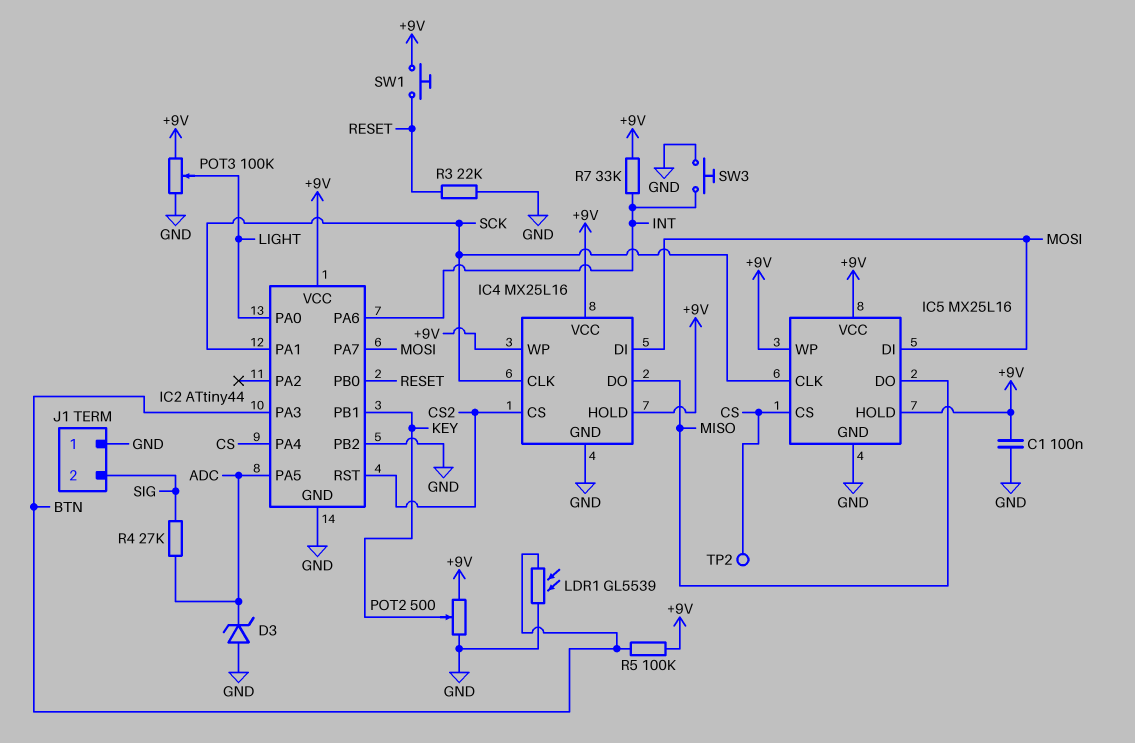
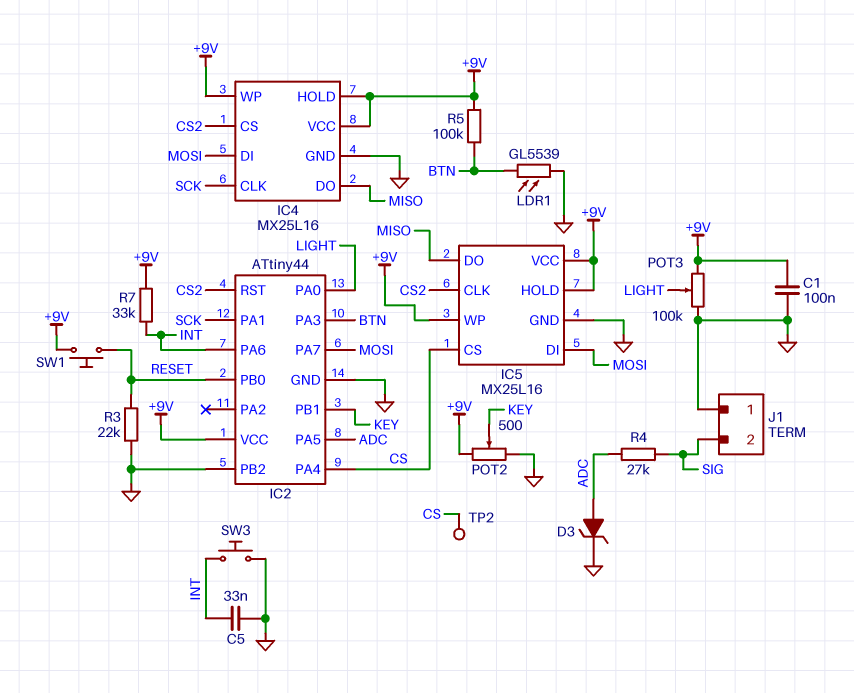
C5: none -> 33nF (GND, INT)
D3: zener (A GND, K ADC) -> zener (A ADC, K GND)
IC5 pin CLK: SCK -> CS2

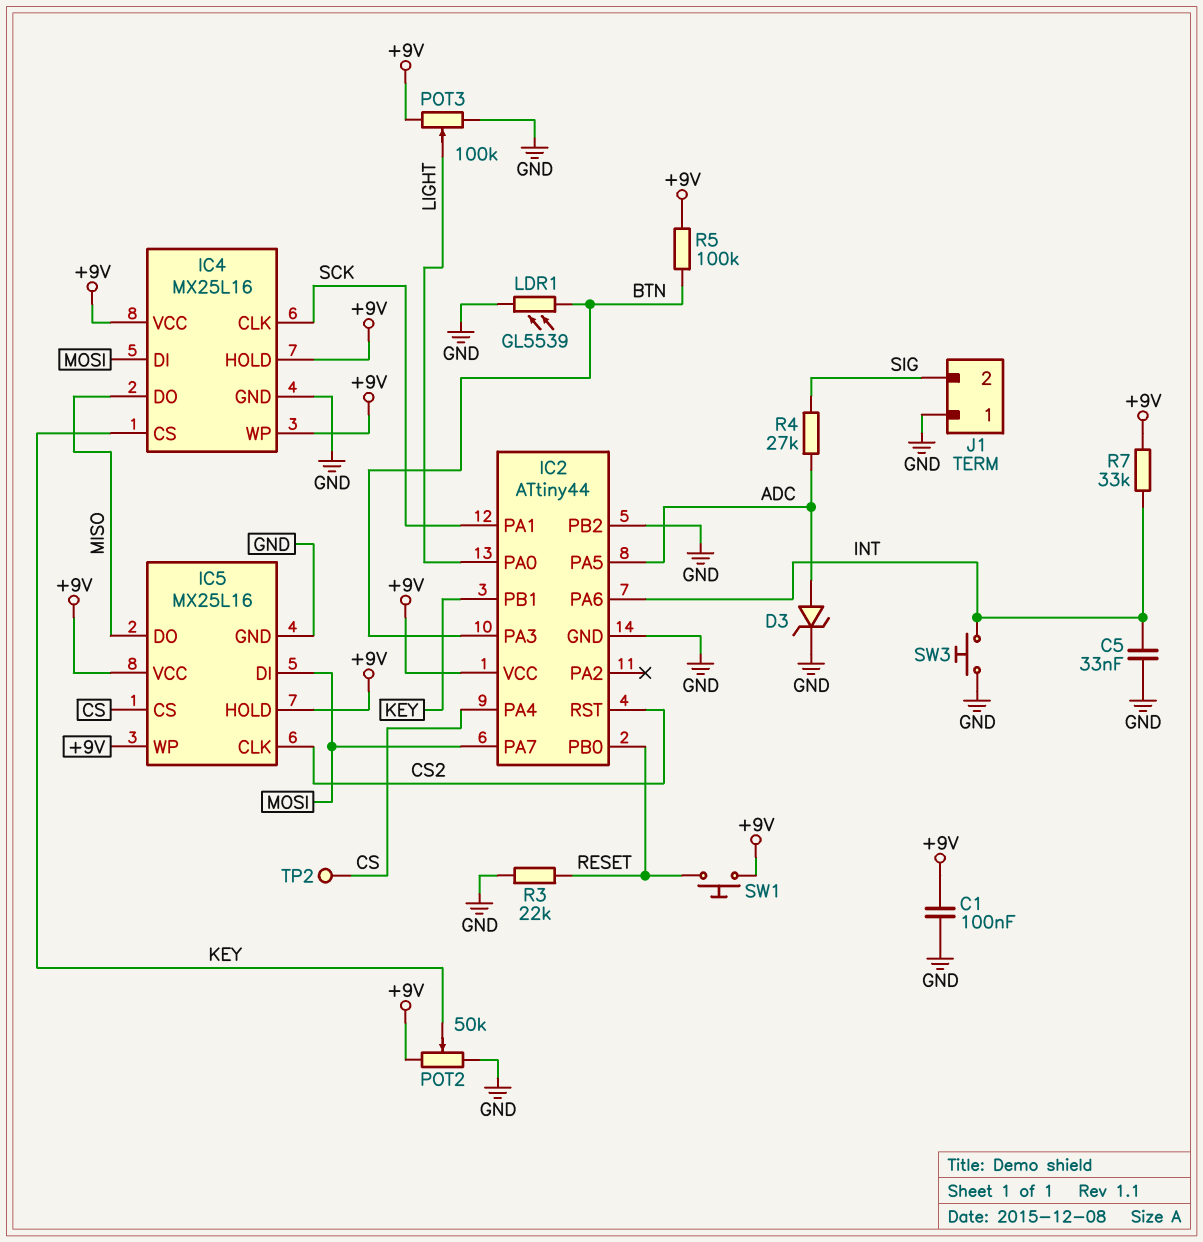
IC4 pin CS: CS2 -> KEY
POT2: 500 (+9V, GND, wiper KEY) -> 50k (+9V, GND, wiper KEY)

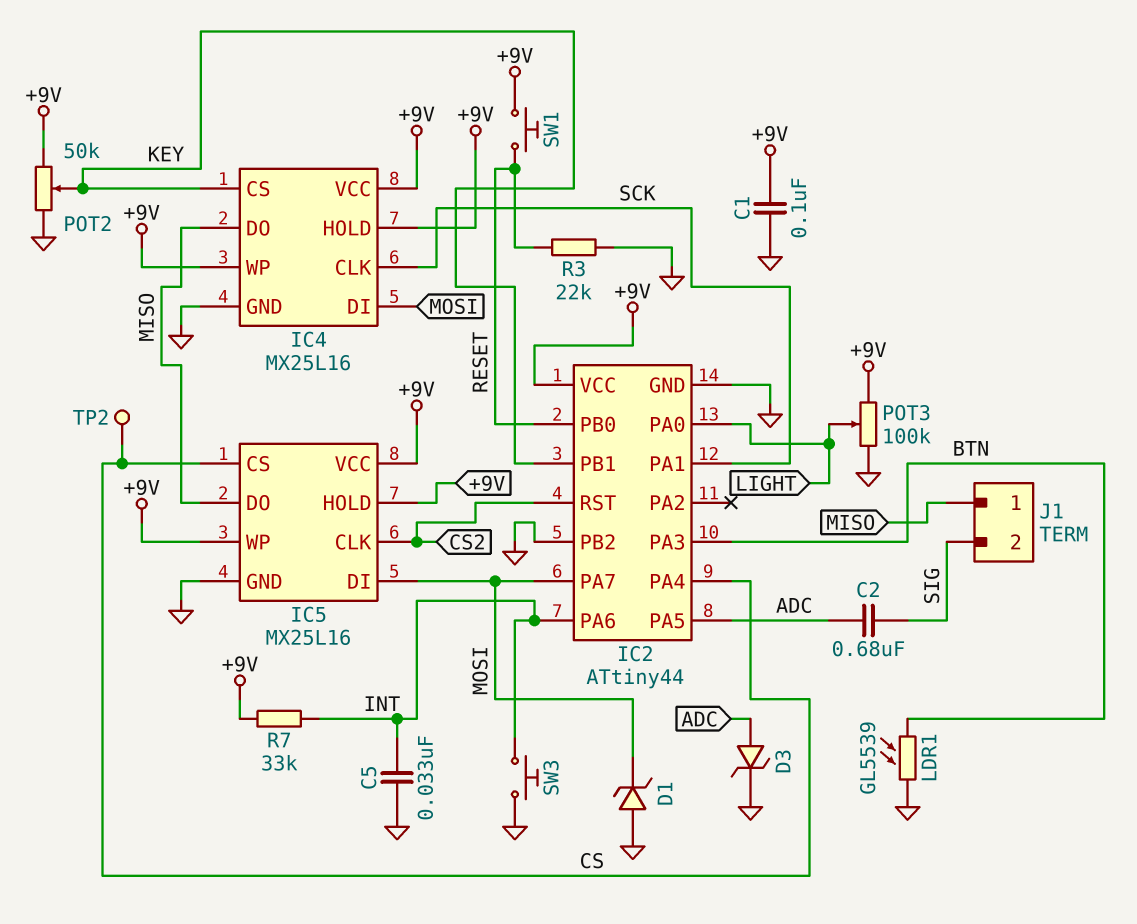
C2: none -> 680nF (ADC, SIG)
D1: none -> zener (A GND, K MOSI)
J1 pin 1: GND -> MISO
R4: 27k (ADC, SIG) -> none
R5: 100k (+9V, BTN) -> none

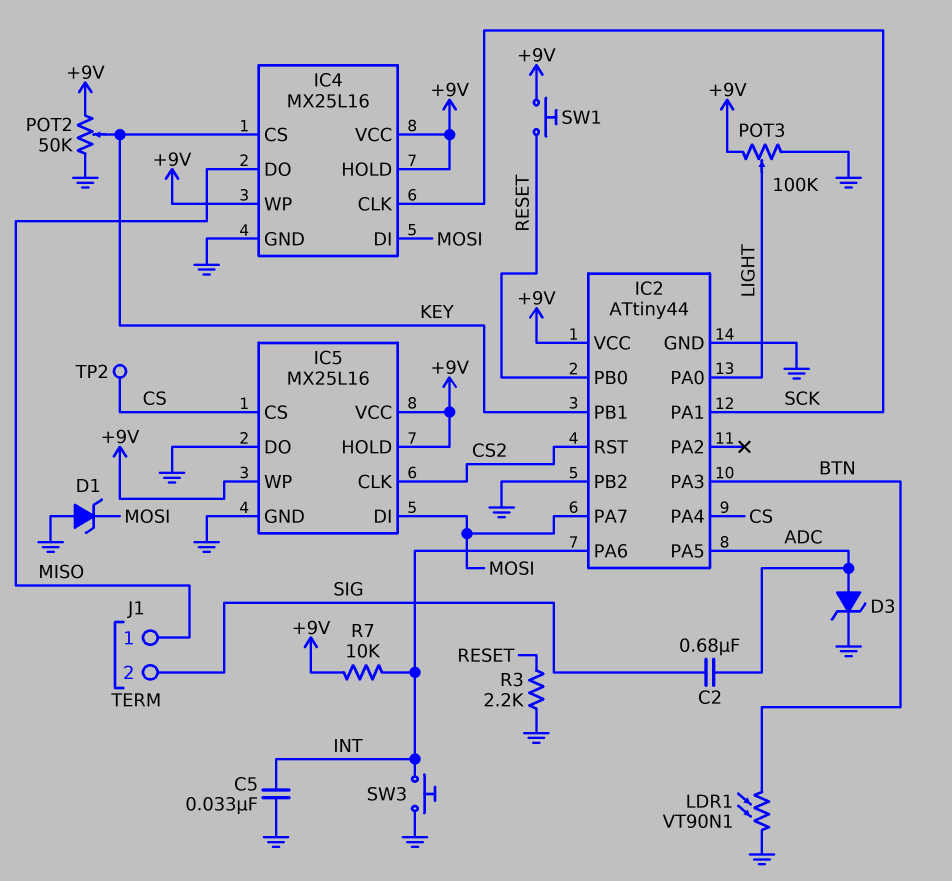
C1: 100nF (+9V, GND) -> none
IC5 pin DO: MISO -> GND
LDR1: GL5539 (BTN, GND) -> VT90N1 (BTN, GND)
R3: 22k (GND, RESET) -> 2.2k (GND, RESET)
R7: 33k (+9V, INT) -> 10k (+9V, INT)

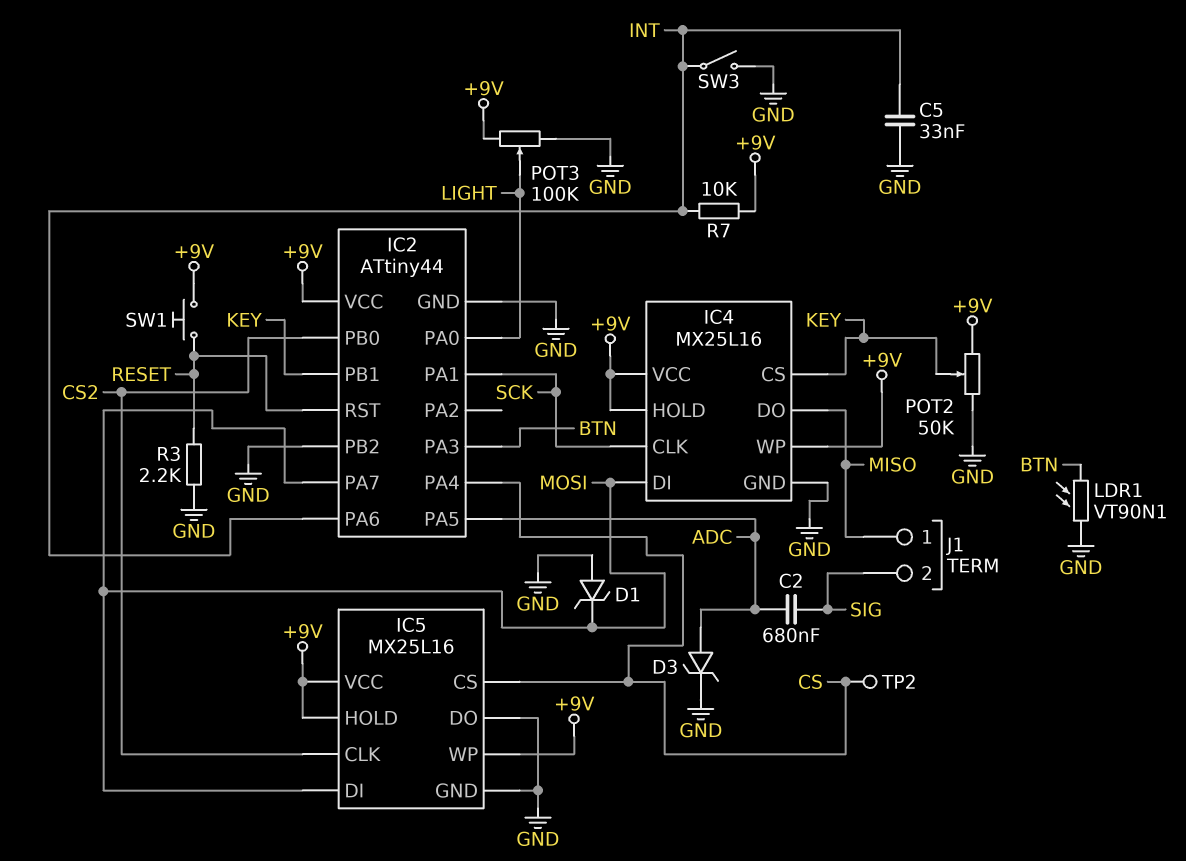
IC2 pin PB0: RESET -> CS2
IC2 pin RST: CS2 -> RESET
SW3: button (GND, INT) -> switch (GND, INT)

